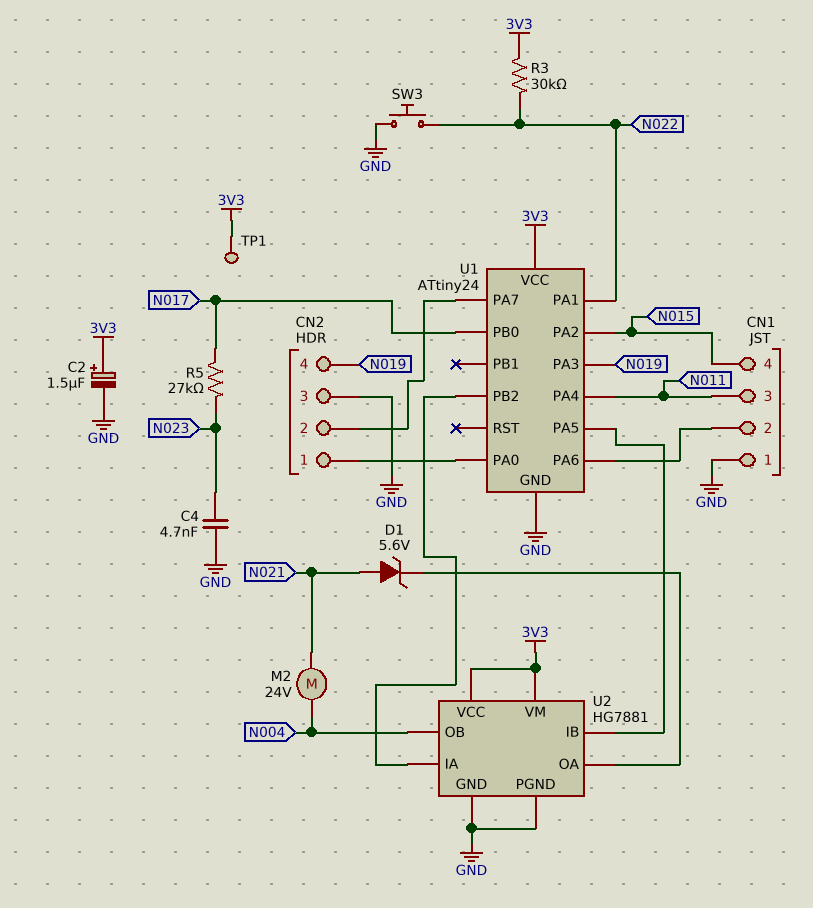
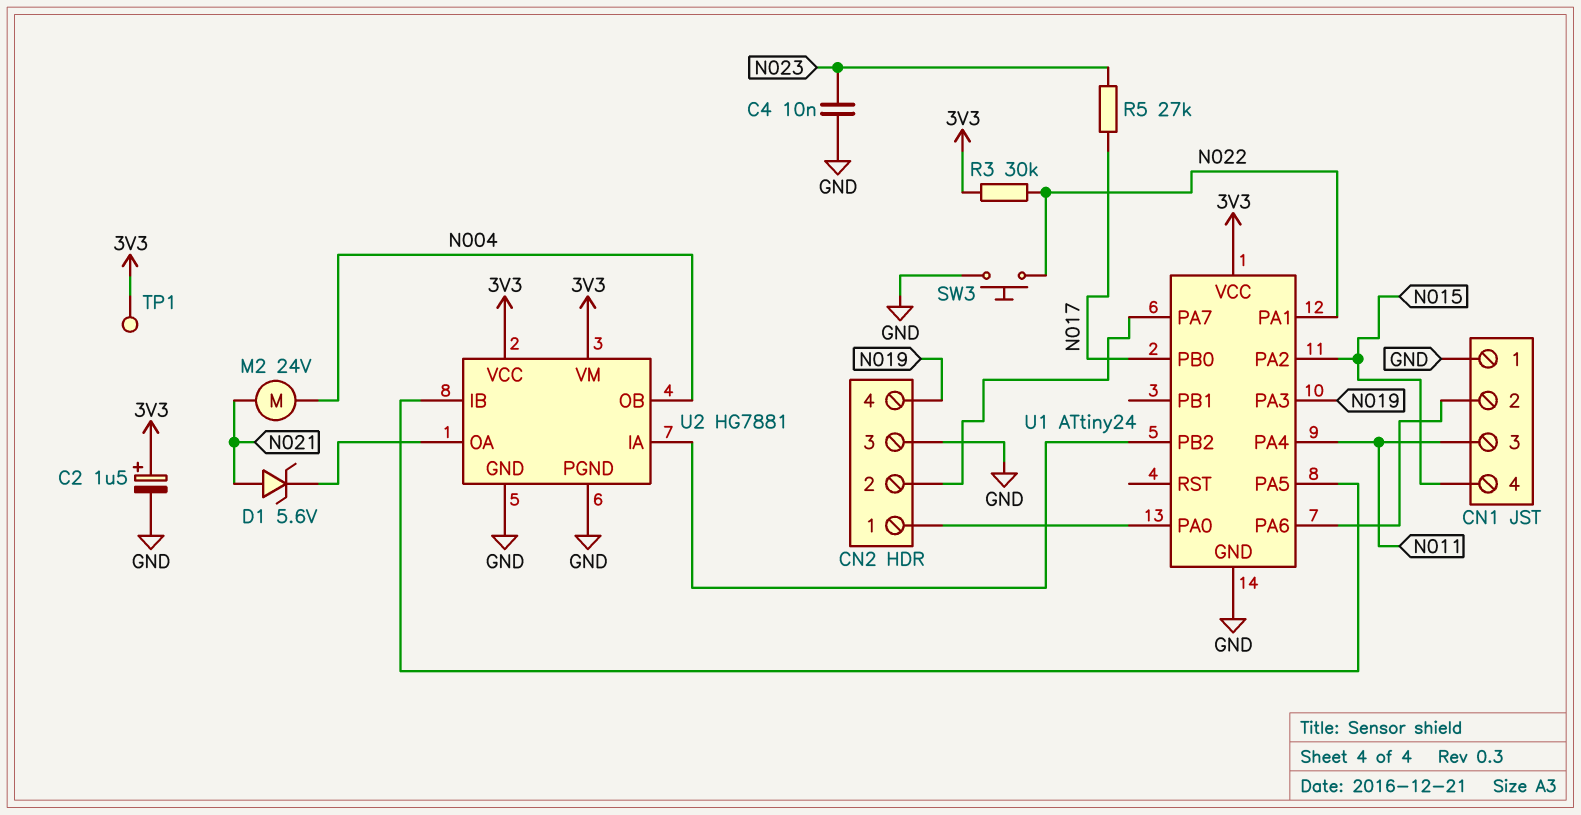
C4: 4.7nF (GND, N023) -> 10nF (GND, N023)

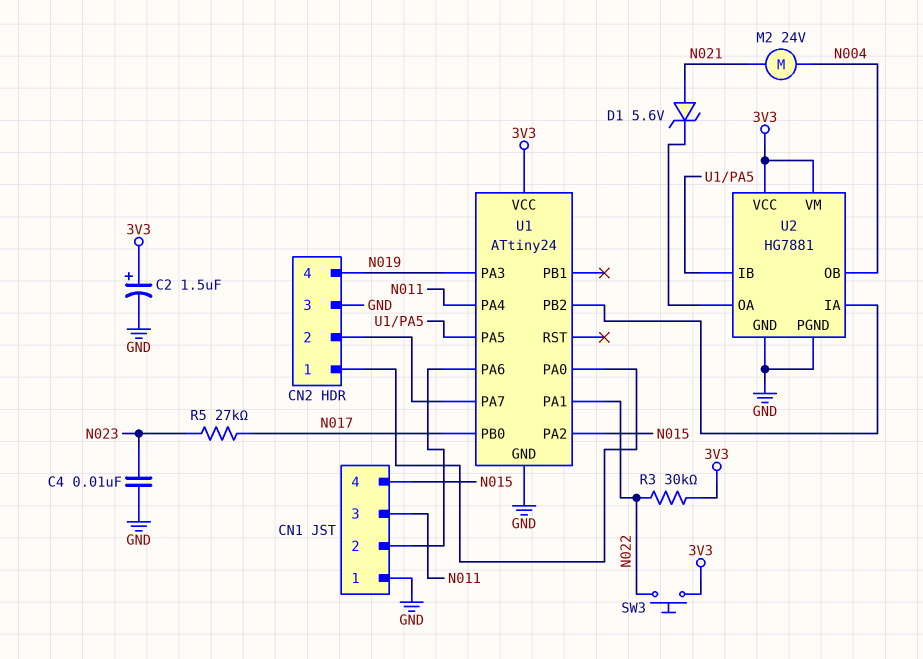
SW3: button (GND, N022) -> button (3V3, N022)
TP1: test point (3V3) -> none

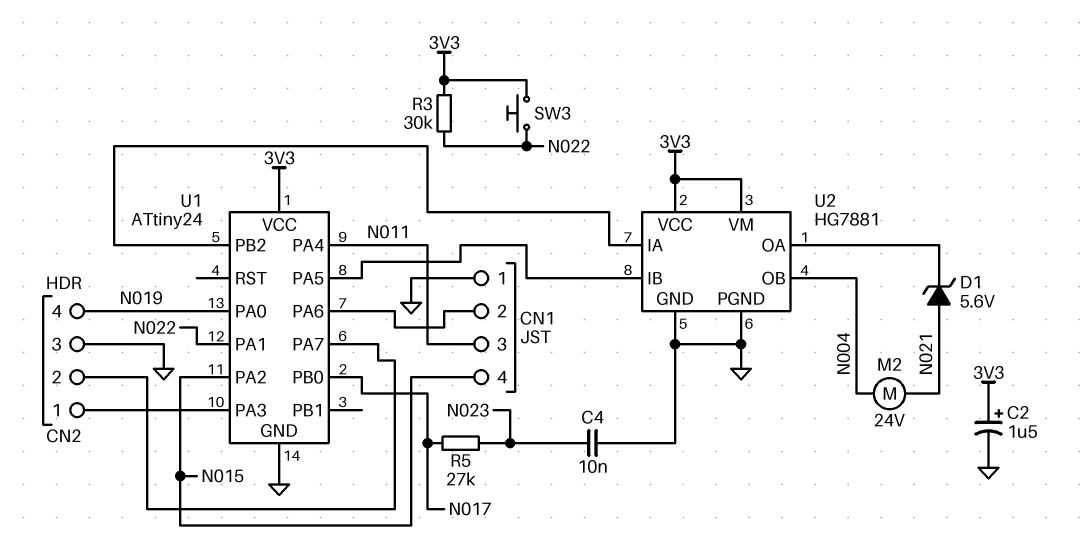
U1 pin PA0: CN2/1 -> N019
U1 pin PA3: N019 -> CN2/1

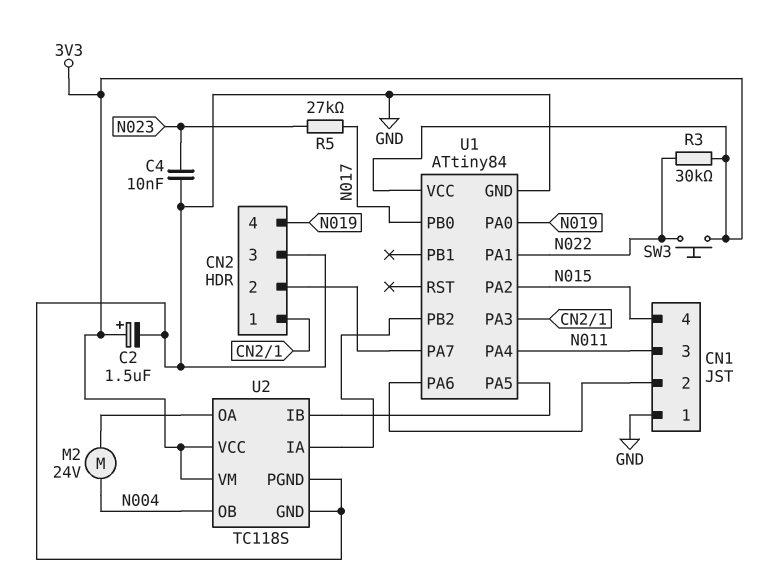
D1: zener 5.6V (A N021, K U2/OA) -> none
M2: motor 24V (N004, N021) -> motor 24V (N004, U2/OA)
U1: ATtiny24 -> ATtiny84
U2: HG7881 -> TC118S

